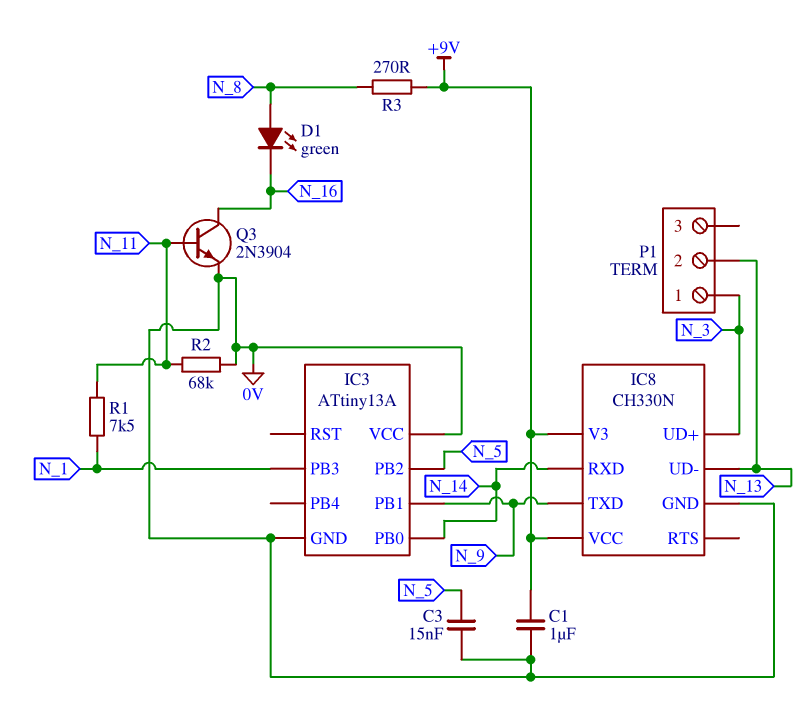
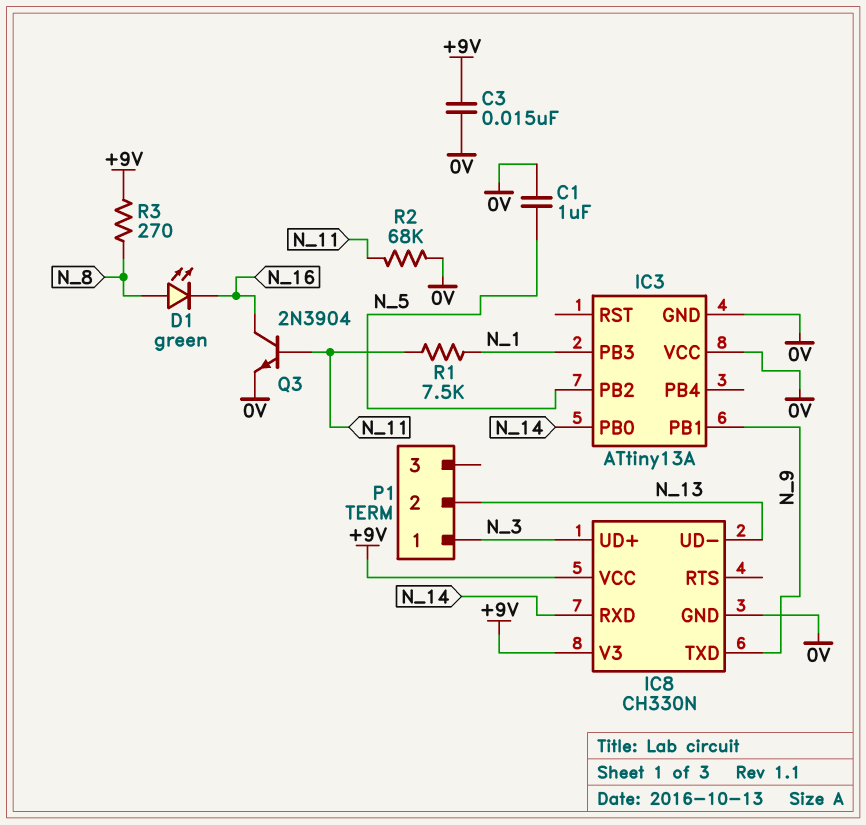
C1: 1uF (+9V, 0V) -> 1uF (0V, N_5)
C3: 15nF (0V, N_5) -> 15nF (+9V, 0V)

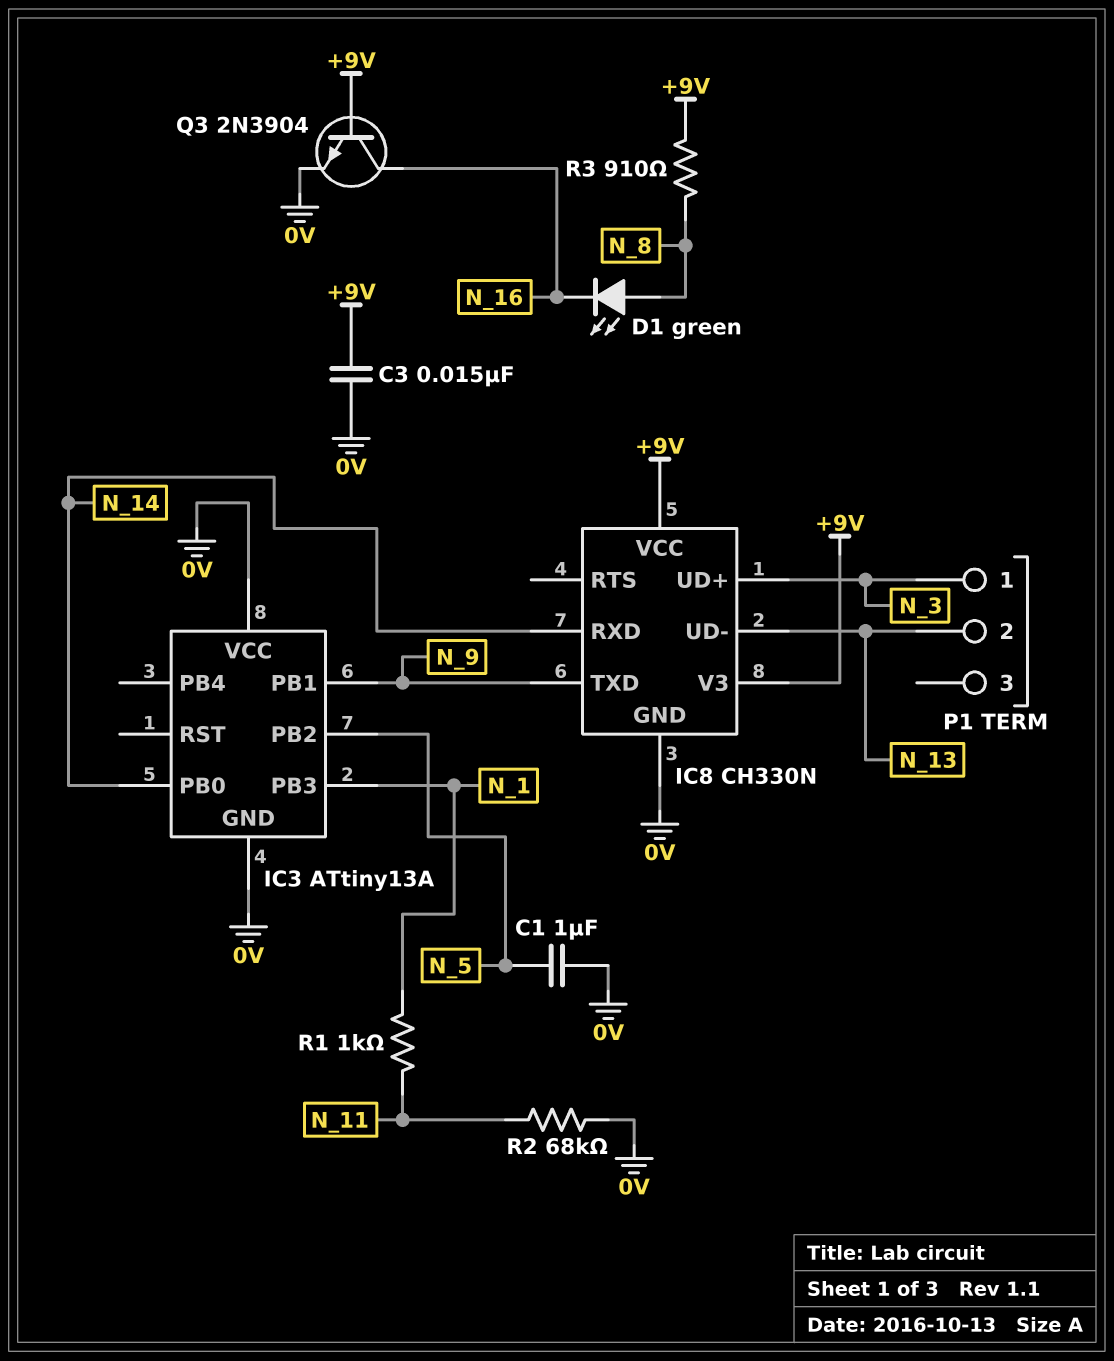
Q3: NPN 2N3904 (B N_11, C N_16, E 0V) -> NPN 2N3904 (B +9V, C N_16, E 0V)
R1: 7.5k (N_1, N_11) -> 1k (N_1, N_11)
R3: 270 (+9V, N_8) -> 910 (+9V, N_8)

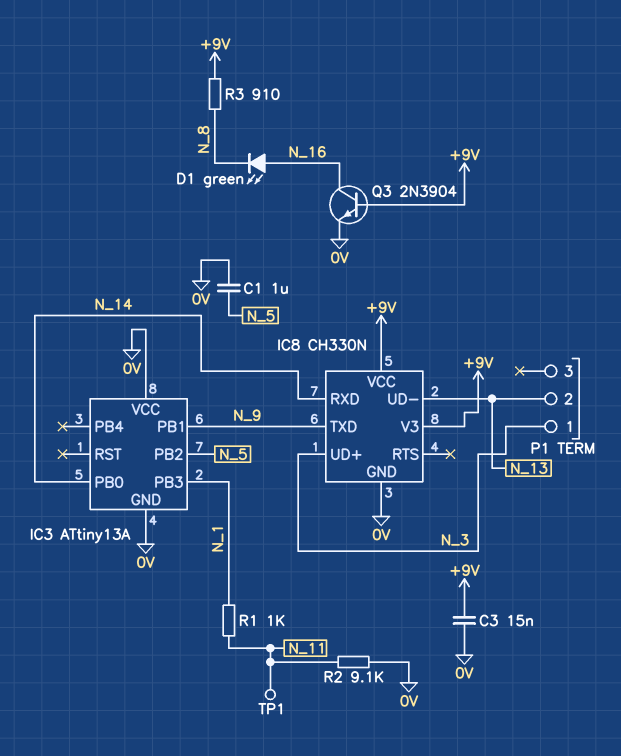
D1: LED green (A N_8, K N_16) -> LED green (A N_16, K N_8)
R2: 68k (0V, N_11) -> 9.1k (0V, N_11)
TP1: none -> test point (N_11)

